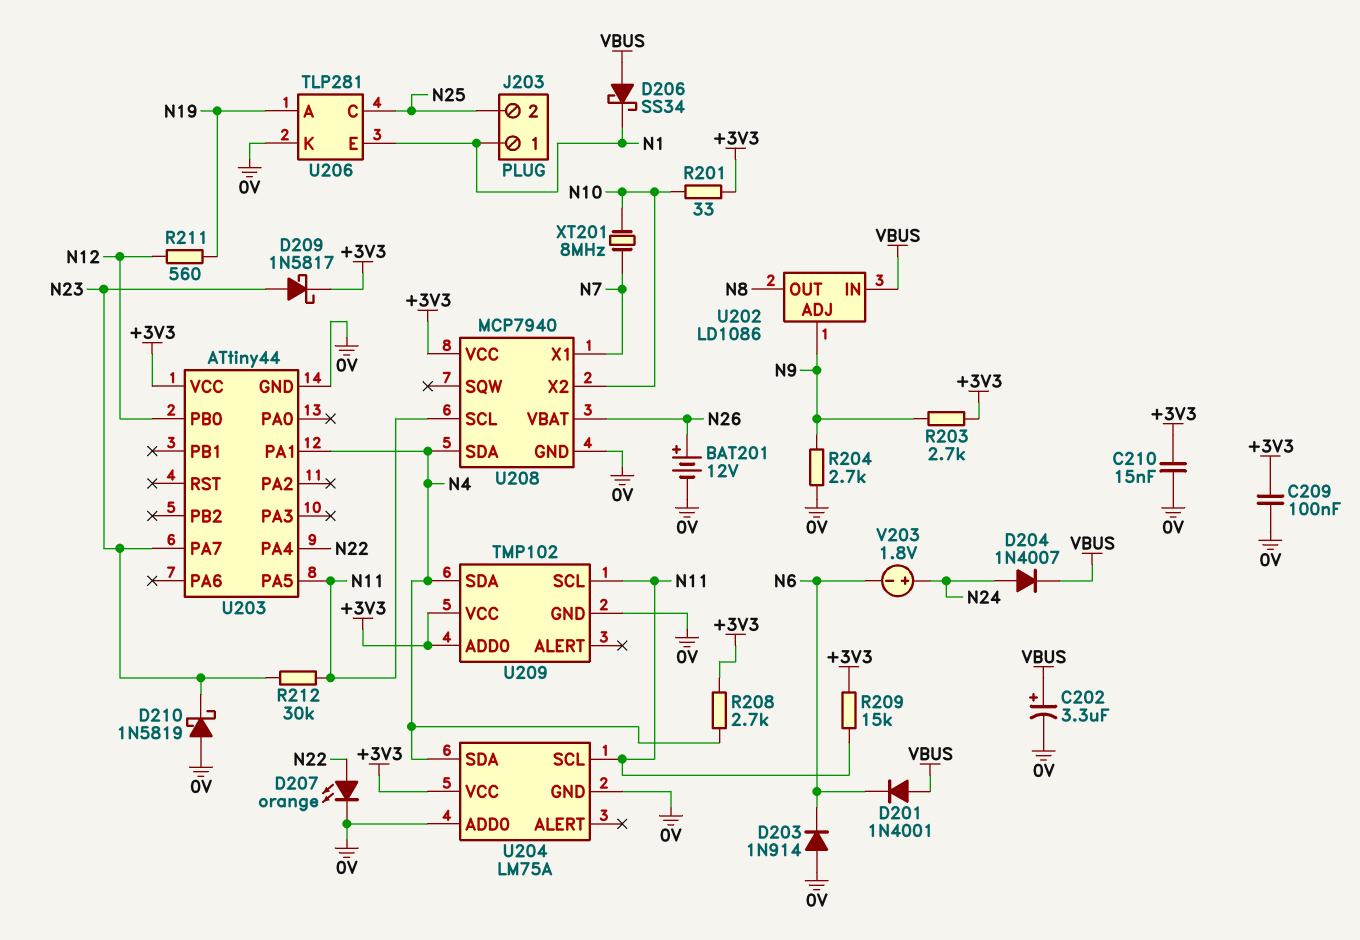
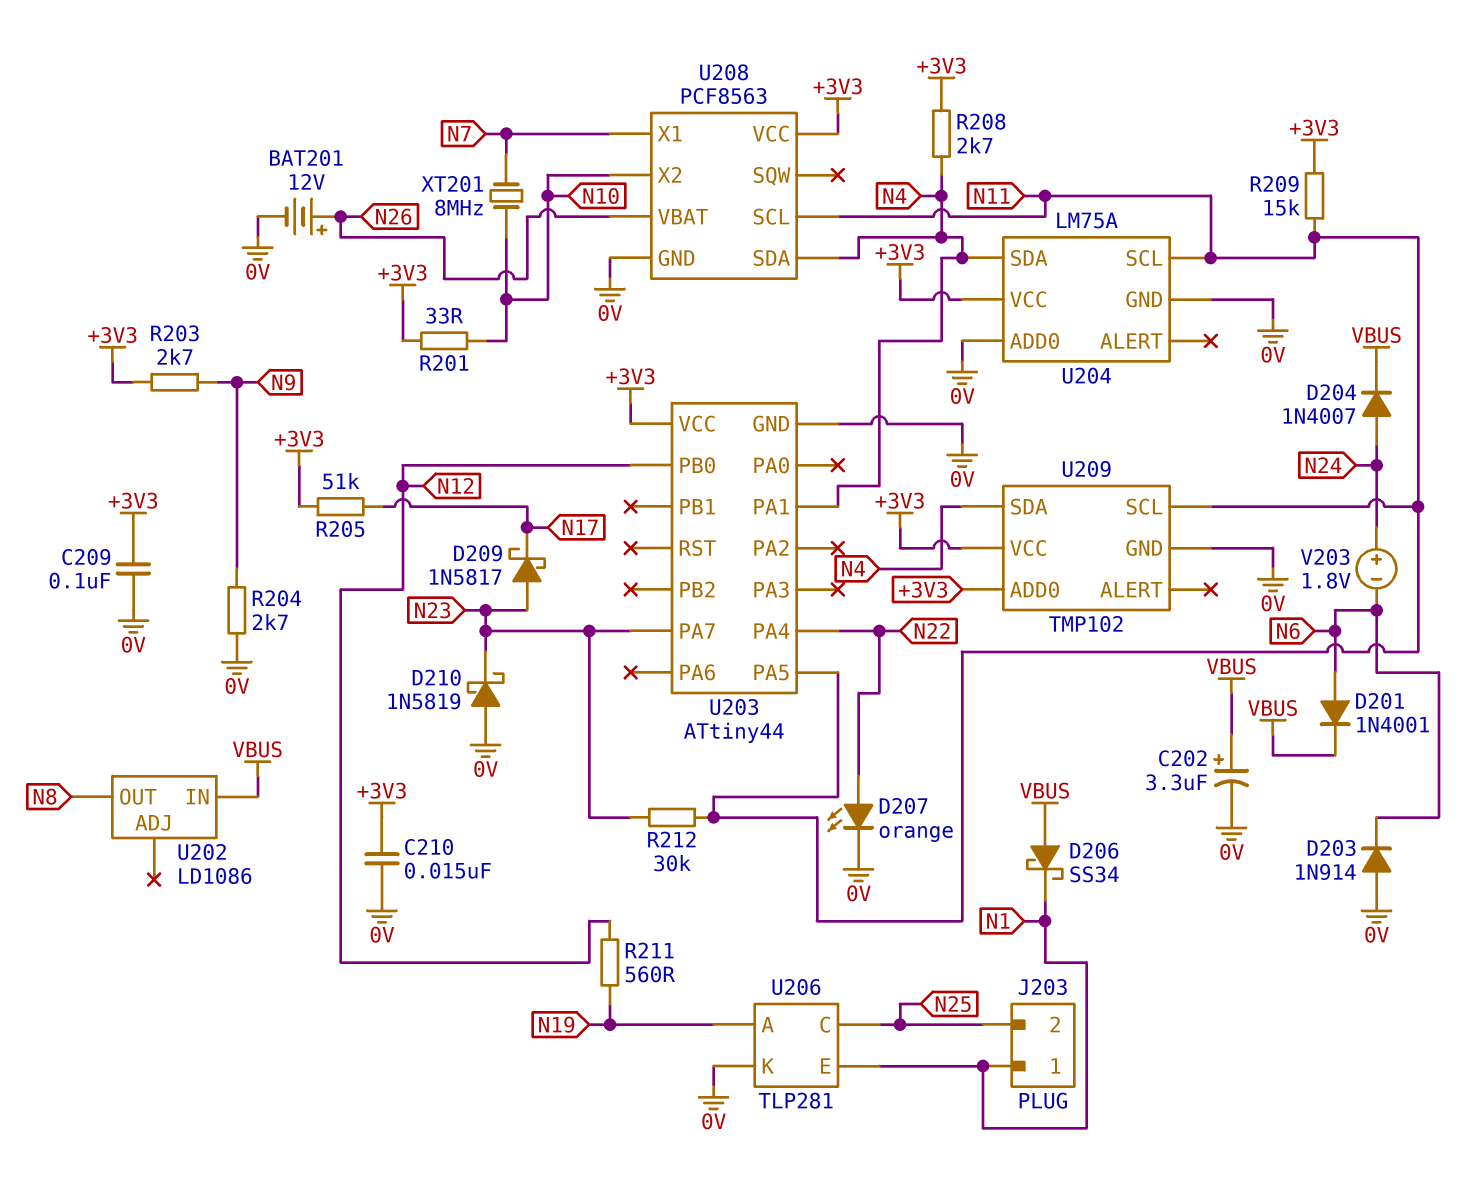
D201: diode 1N4001 (A VBUS, K N6) -> diode 1N4001 (A N6, K VBUS)
D209: schottky 1N5817 (A N23, K +3V3) -> schottky 1N5817 (A N23, K N17)
R205: none -> 51k (+3V3, N17)
U202 pin ADJ: N9 -> none
U208: MCP7940 -> PCF8563

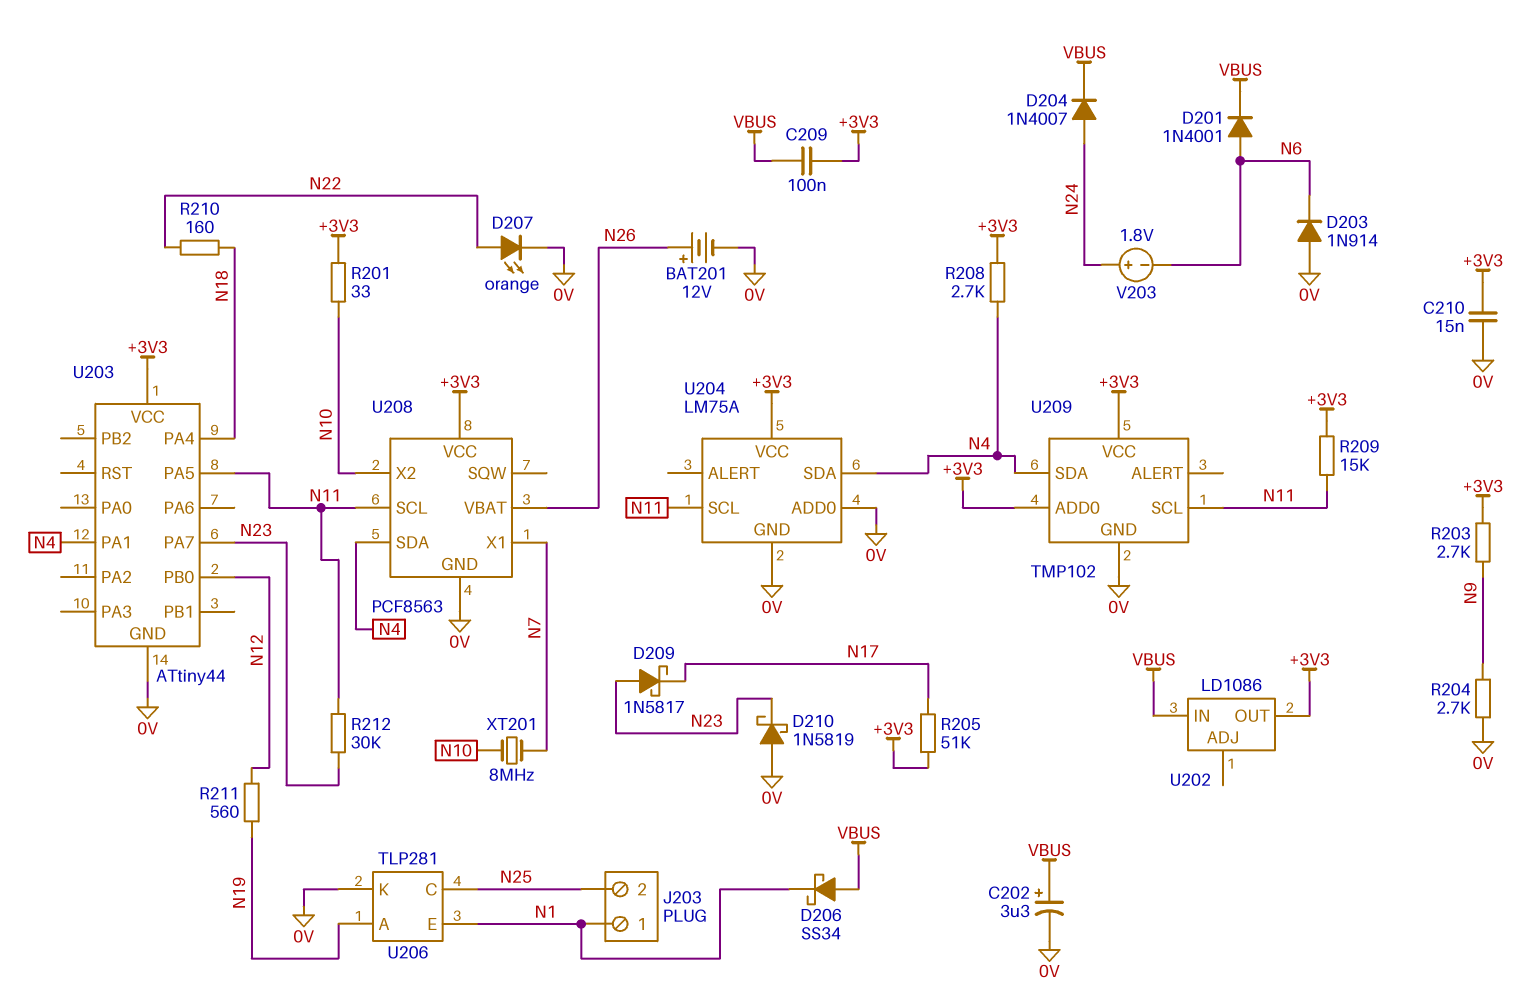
C209: 100nF (+3V3, 0V) -> 100nF (+3V3, VBUS)
R210: none -> 160 (N18, N22)
U202 pin OUT: N8 -> +3V3
U203 pin PA4: N22 -> N18

